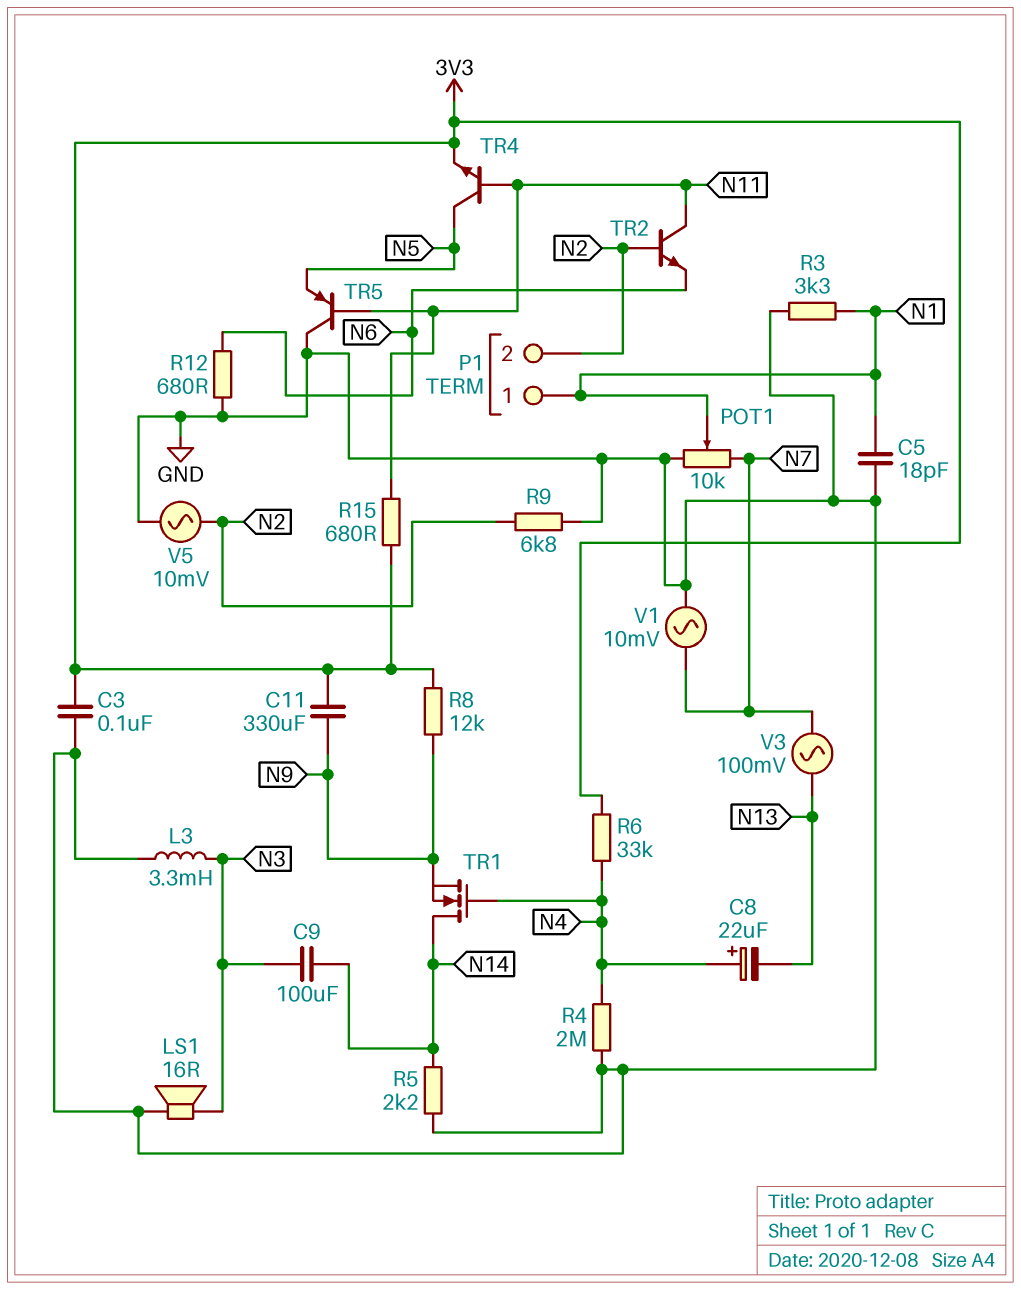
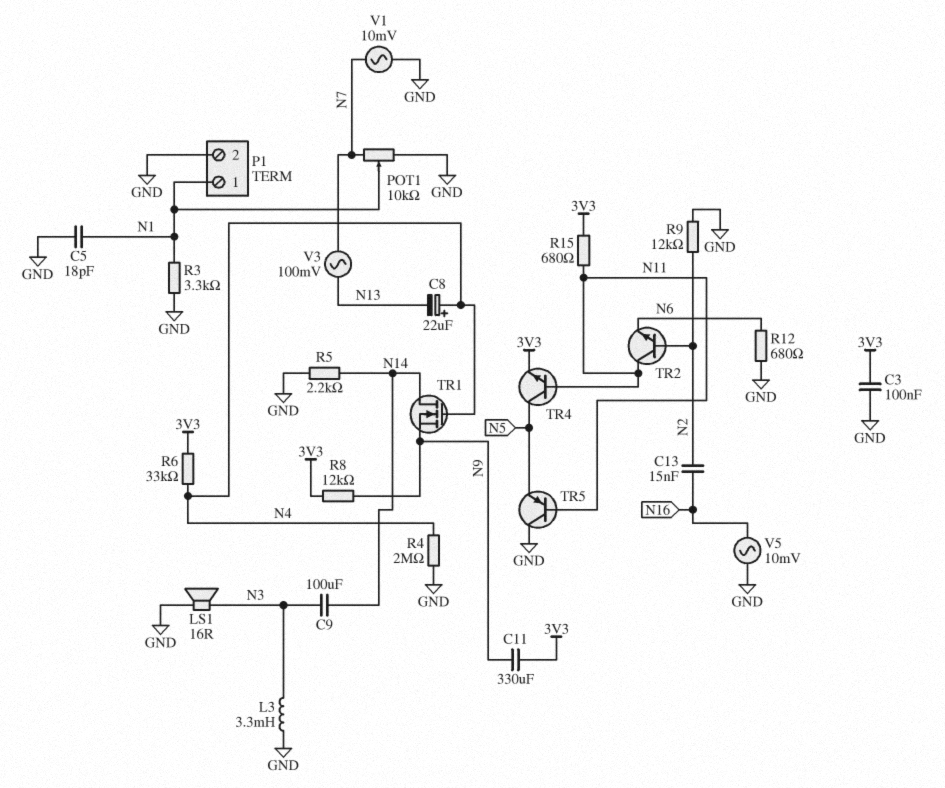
C13: none -> 15nF (N2, N16)
P1 pin 2: N2 -> GND
R9: 6.8k (GND, N2) -> 12k (GND, N2)
V5: AC 10mV (GND, N2) -> AC 10mV (GND, N16)

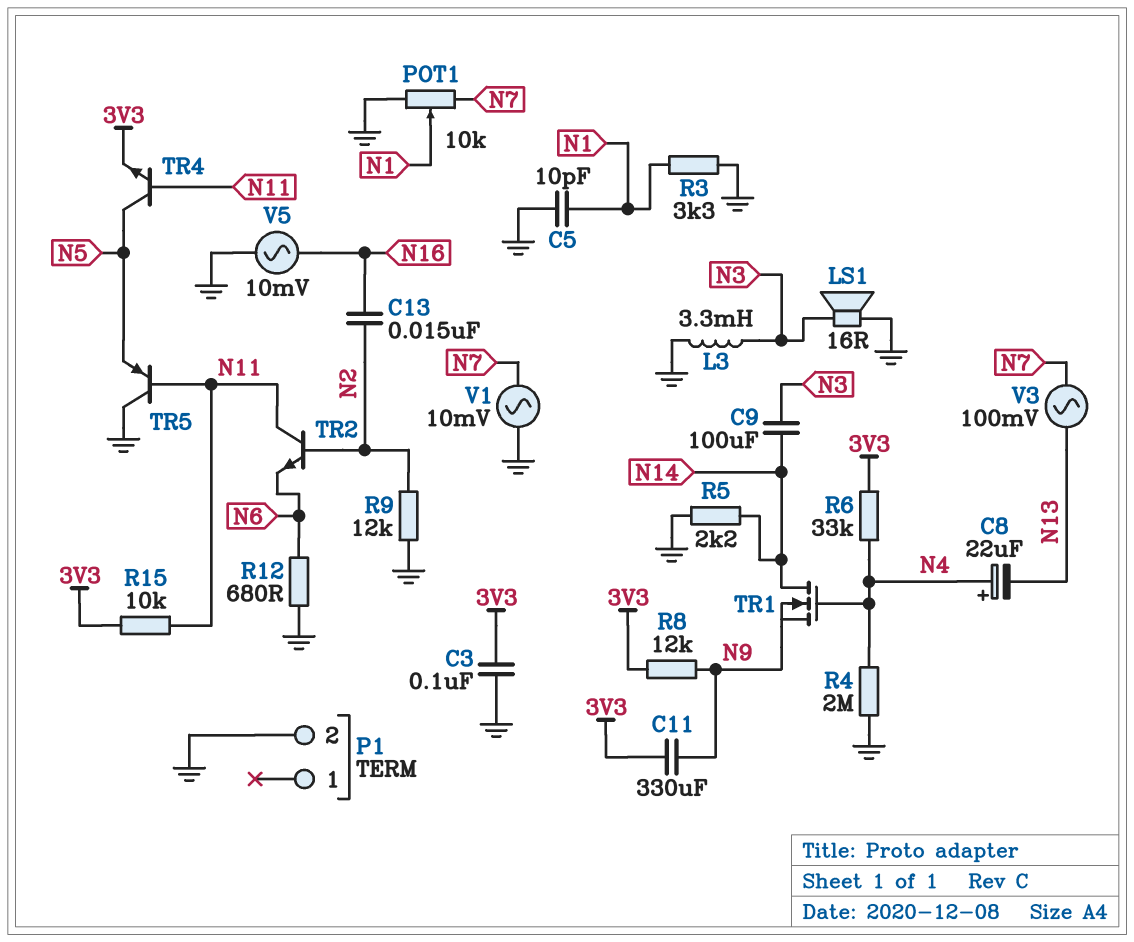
C5: 18pF (GND, N1) -> 10pF (GND, N1)
P1 pin 1: N1 -> none
R15: 680 (3V3, N11) -> 10k (3V3, N11)

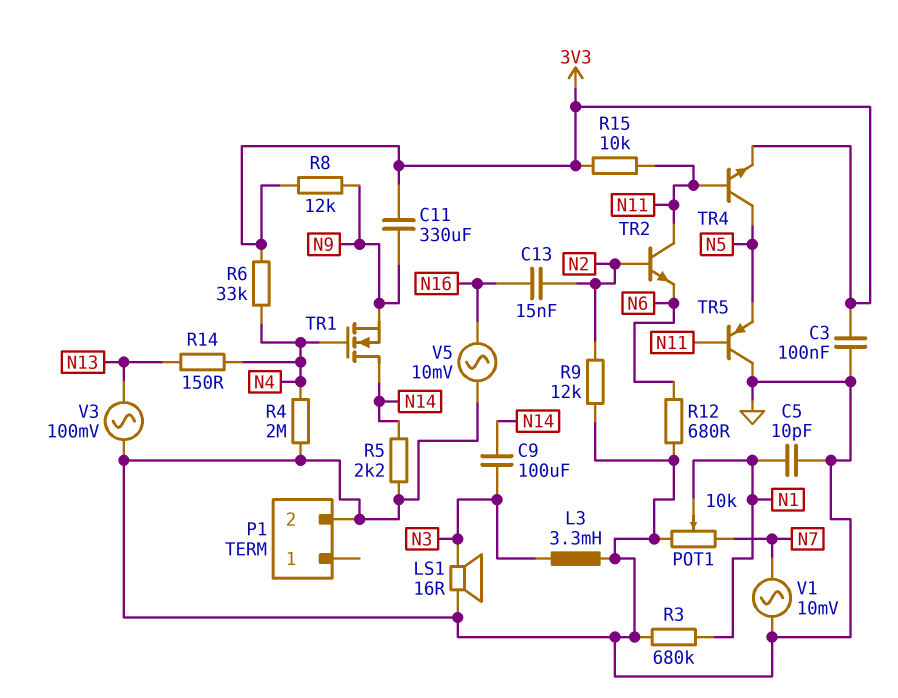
C8: 22uF (plus N4, minus N13) -> none
R3: 3.3k (GND, N1) -> 680k (GND, N1)
R14: none -> 150 (N4, N13)
V3: AC 100mV (N7, N13) -> AC 100mV (GND, N13)

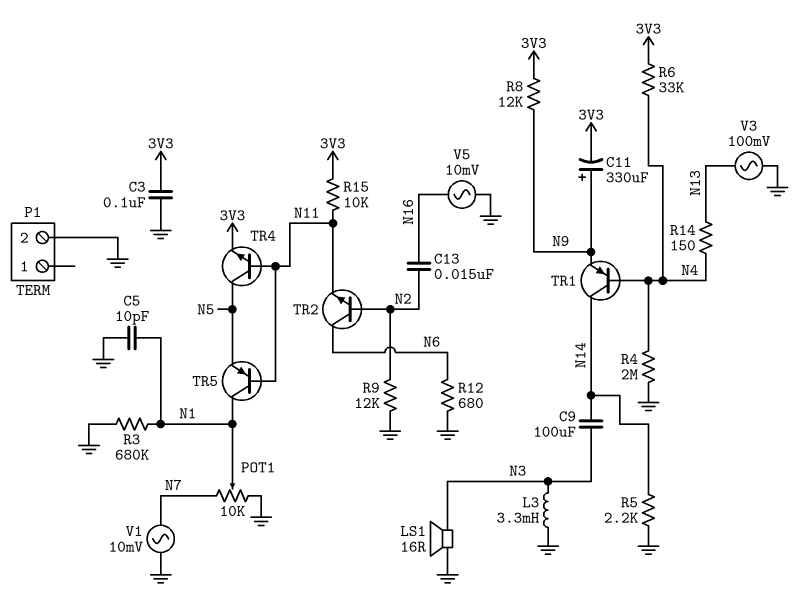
C11: 330uF (3V3, N9) -> 330uF (plus N9, minus 3V3)
TR1: NMOS (G N4, D N14, S N9) -> PNP (B N4, C N14, E N9)
TR2: NPN (B N2, C N11, E N6) -> NPN (B N2, C N6, E N11)
TR5: PNP (B N11, C GND, E N5) -> PNP (B N11, C N1, E N5)

